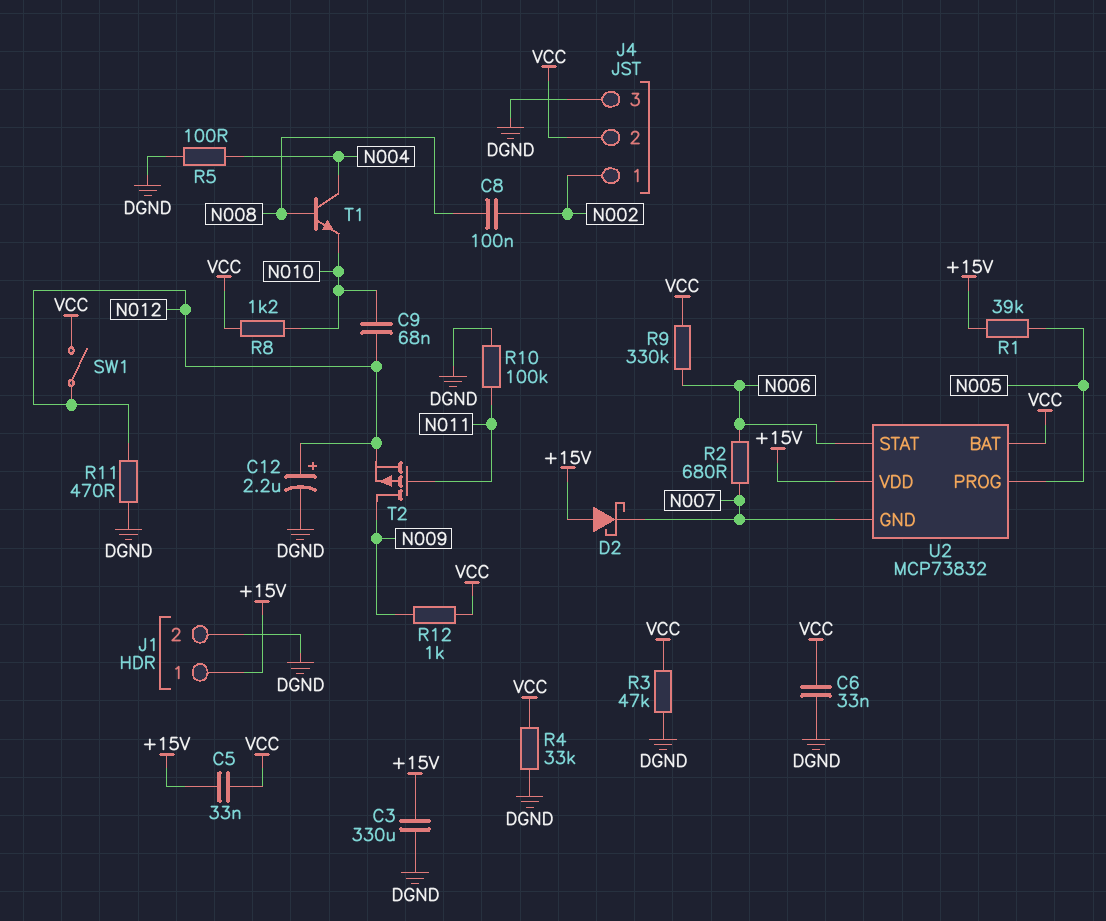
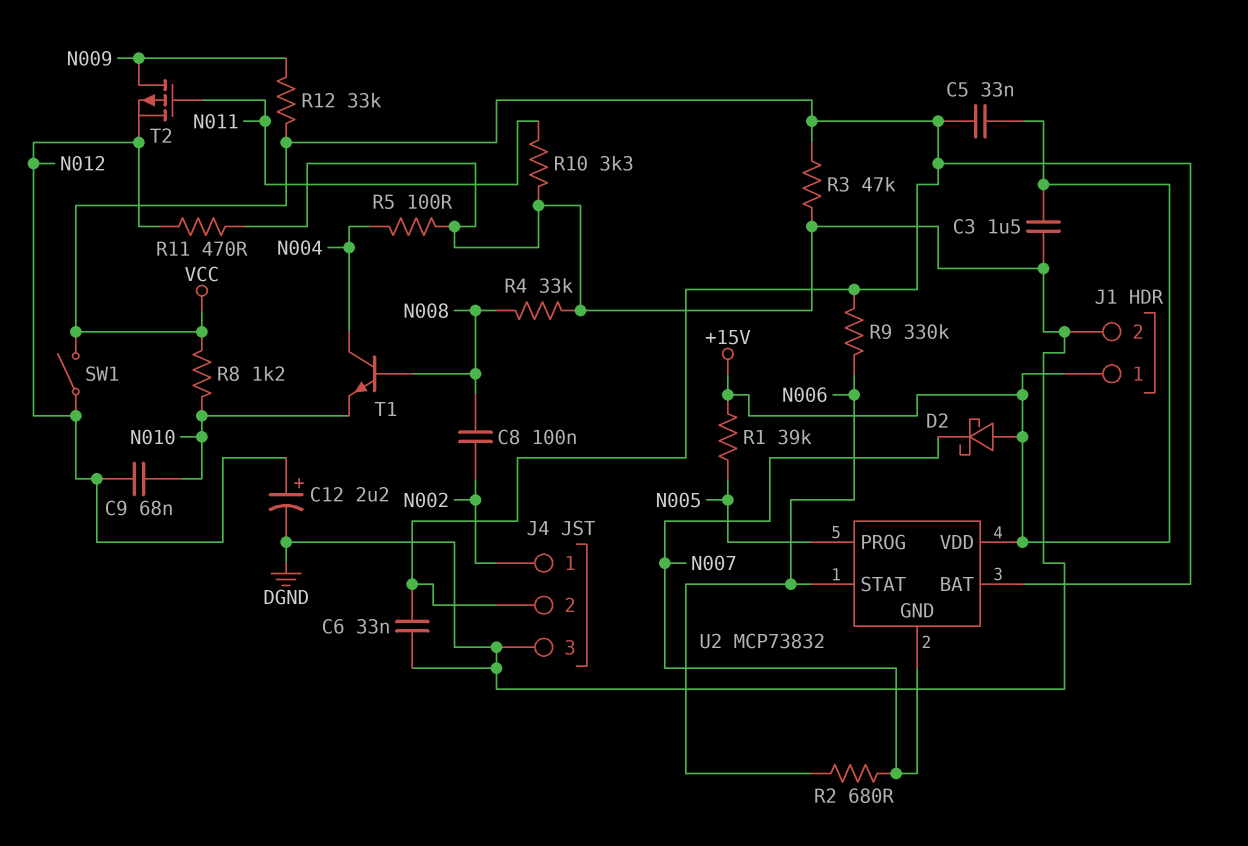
C3: 330uF (+15V, DGND) -> 1.5uF (+15V, DGND)
R4: 33k (DGND, VCC) -> 33k (DGND, N008)
R10: 100k (DGND, N011) -> 3.3k (DGND, N011)
R12: 1k (N009, VCC) -> 33k (N009, VCC)

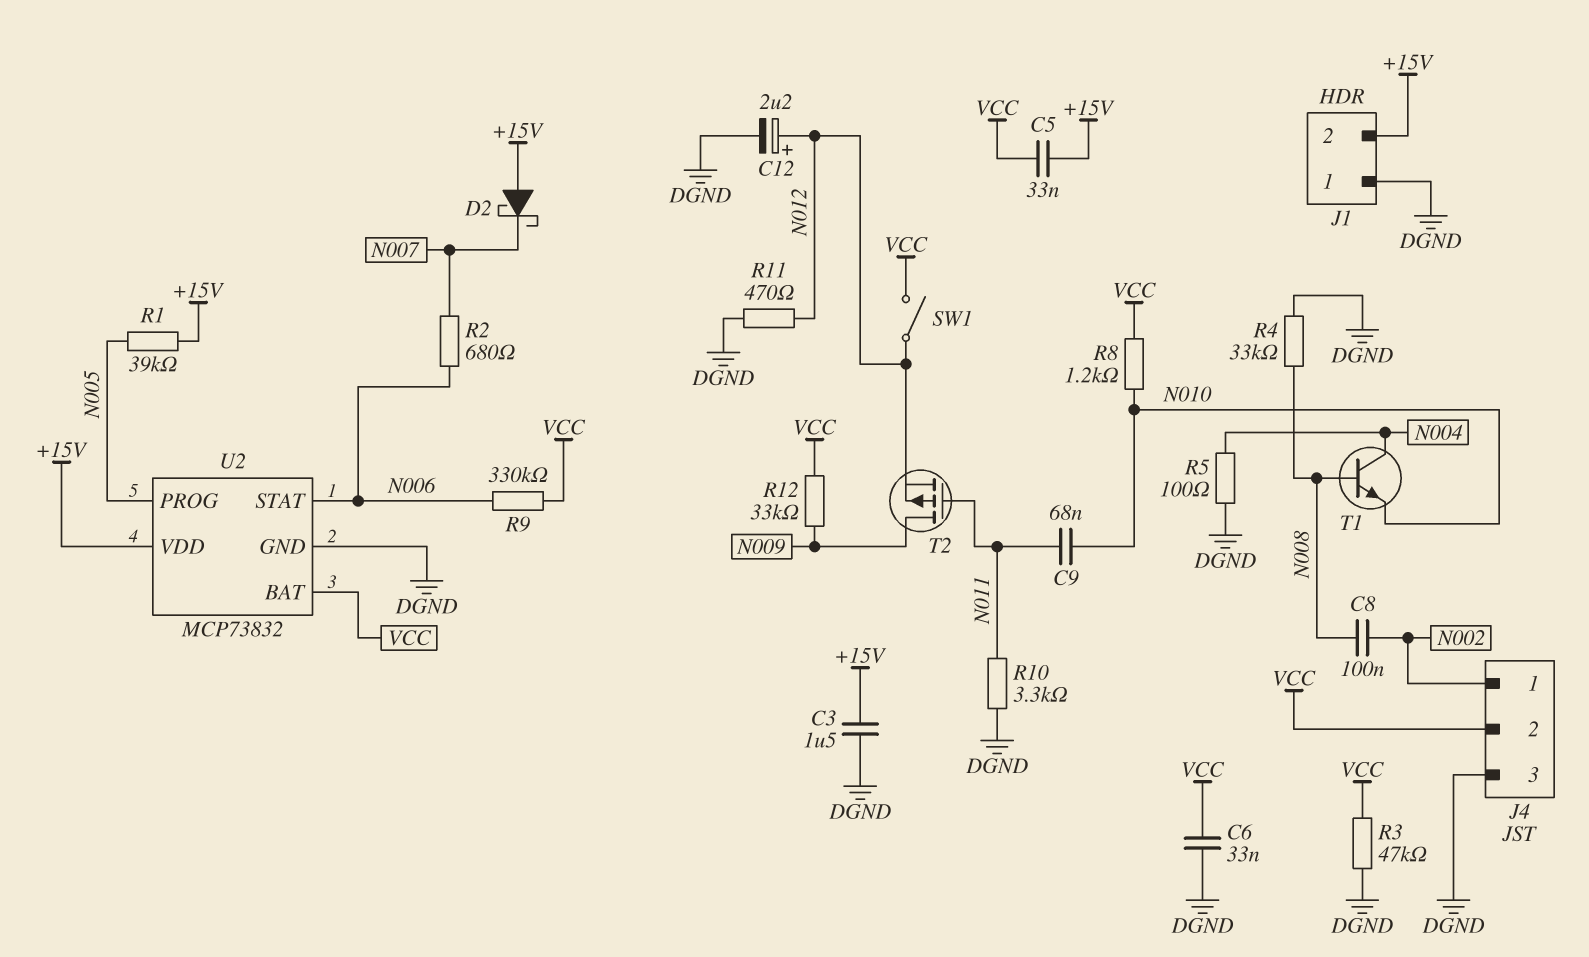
C9: 68nF (N010, N012) -> 68nF (N010, N011)
J1 pin 1: +15V -> DGND
J1 pin 2: DGND -> +15V
U2 pin GND: N007 -> DGND

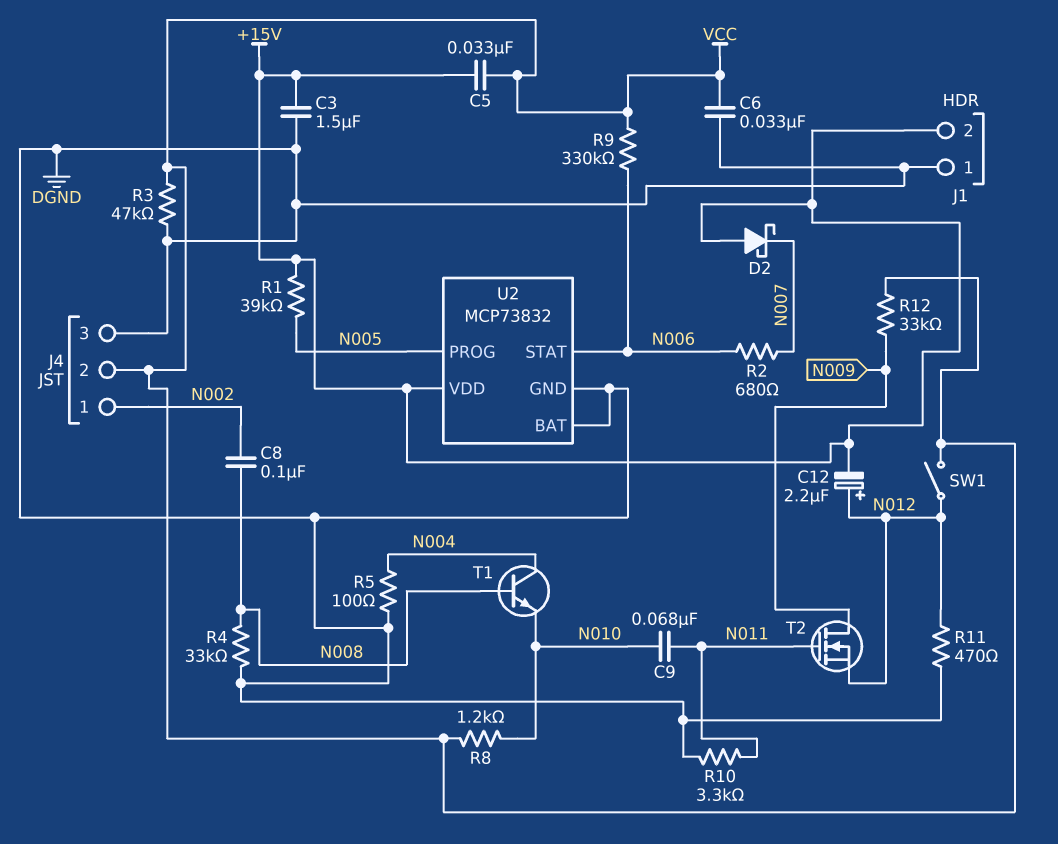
C12: 2.2uF (plus N012, minus DGND) -> 2.2uF (plus N012, minus +15V)
T2: PMOS (G N011, D N009, S N012) -> NMOS (G N011, D N009, S N012)
U2 pin BAT: VCC -> DGND

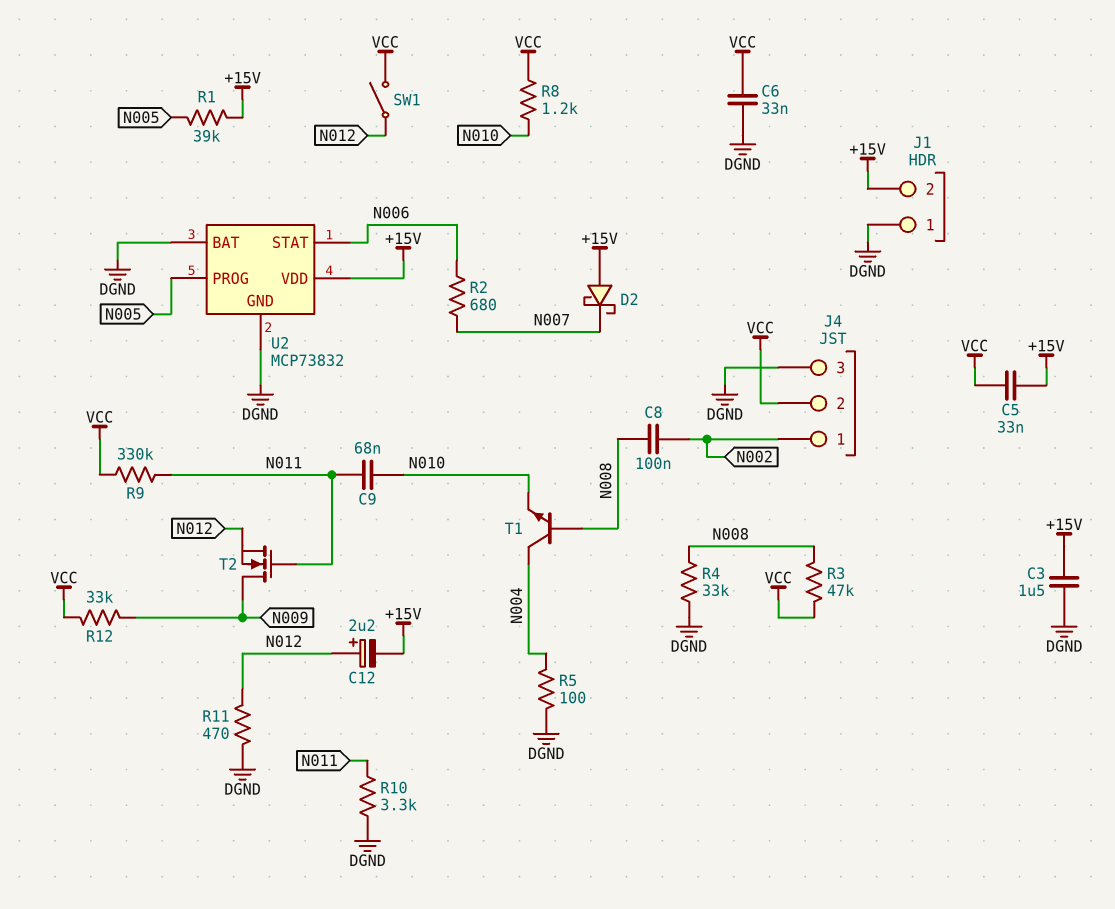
R3: 47k (DGND, VCC) -> 47k (N008, VCC)
R9: 330k (N006, VCC) -> 330k (N011, VCC)

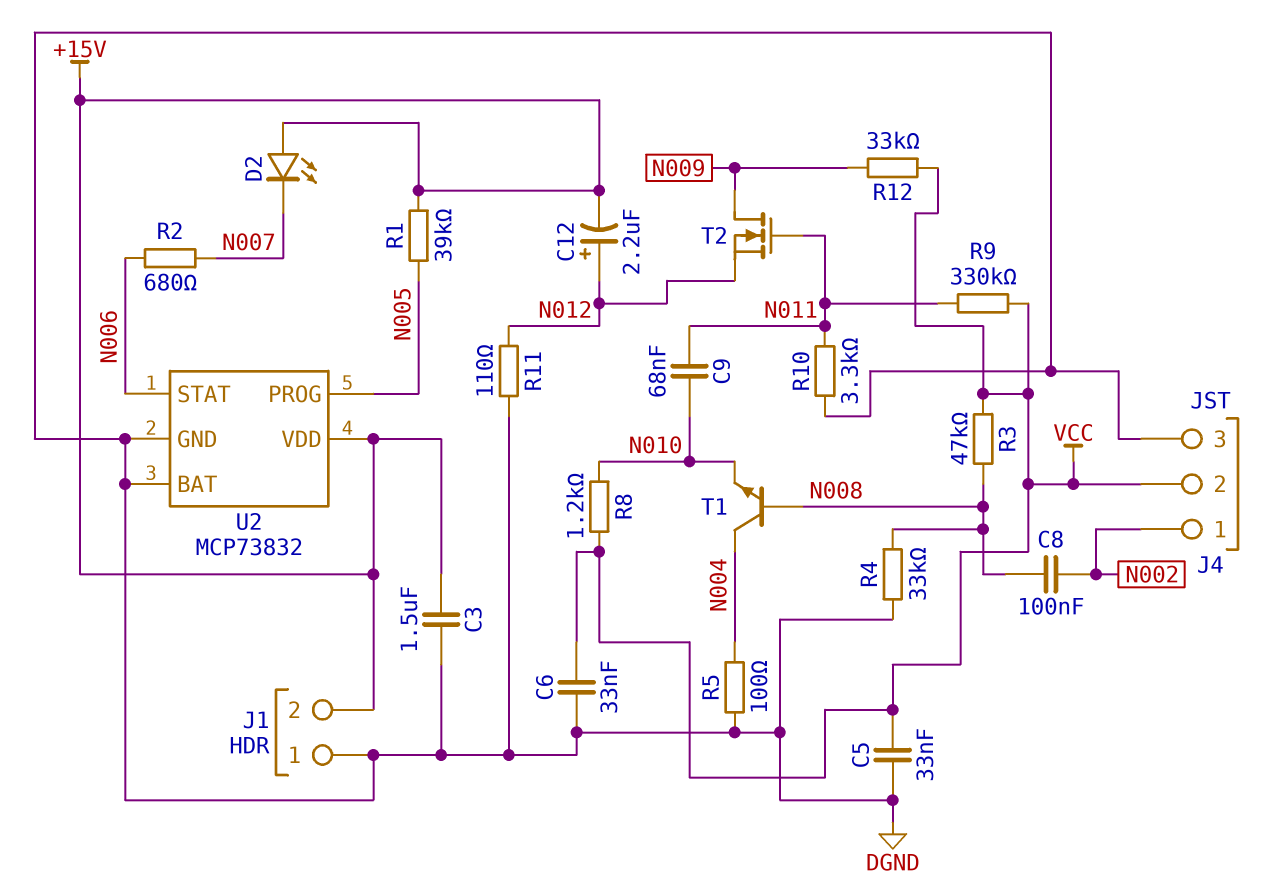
C5: 33nF (+15V, VCC) -> 33nF (DGND, VCC)
D2: schottky (A +15V, K N007) -> LED (A +15V, K N007)
R11: 470 (DGND, N012) -> 110 (DGND, N012)
SW1: switch (N012, VCC) -> none

